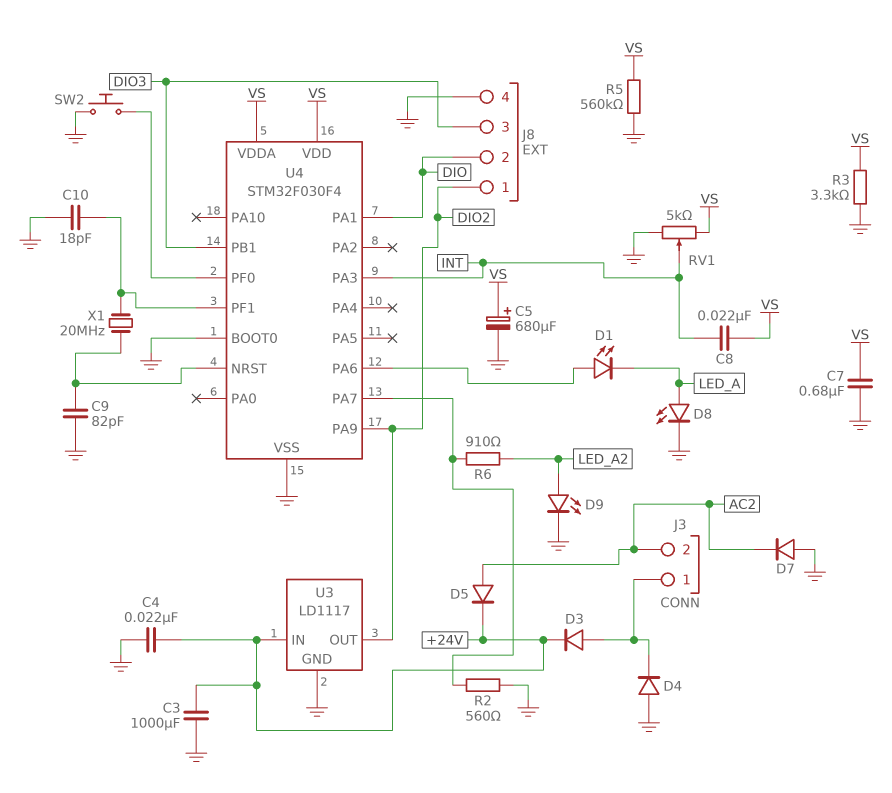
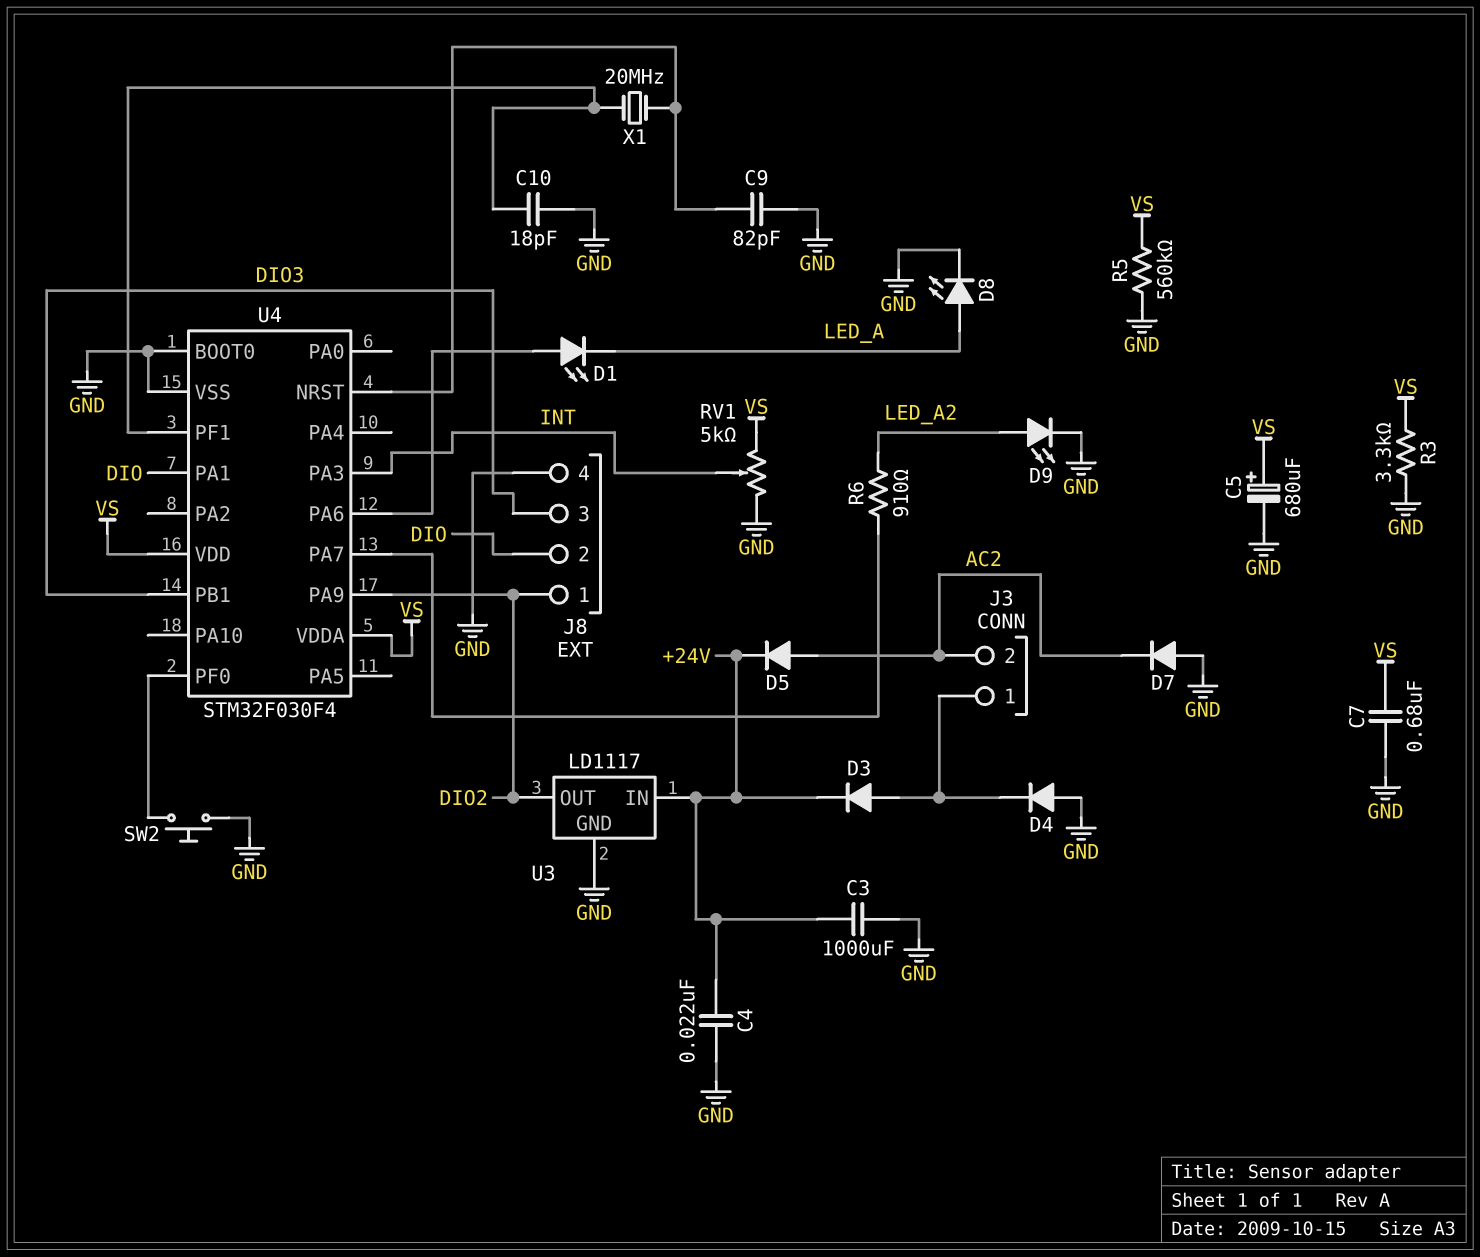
C8: 22nF (INT, VS) -> none
R2: 560 (GND, U4/PA7) -> none

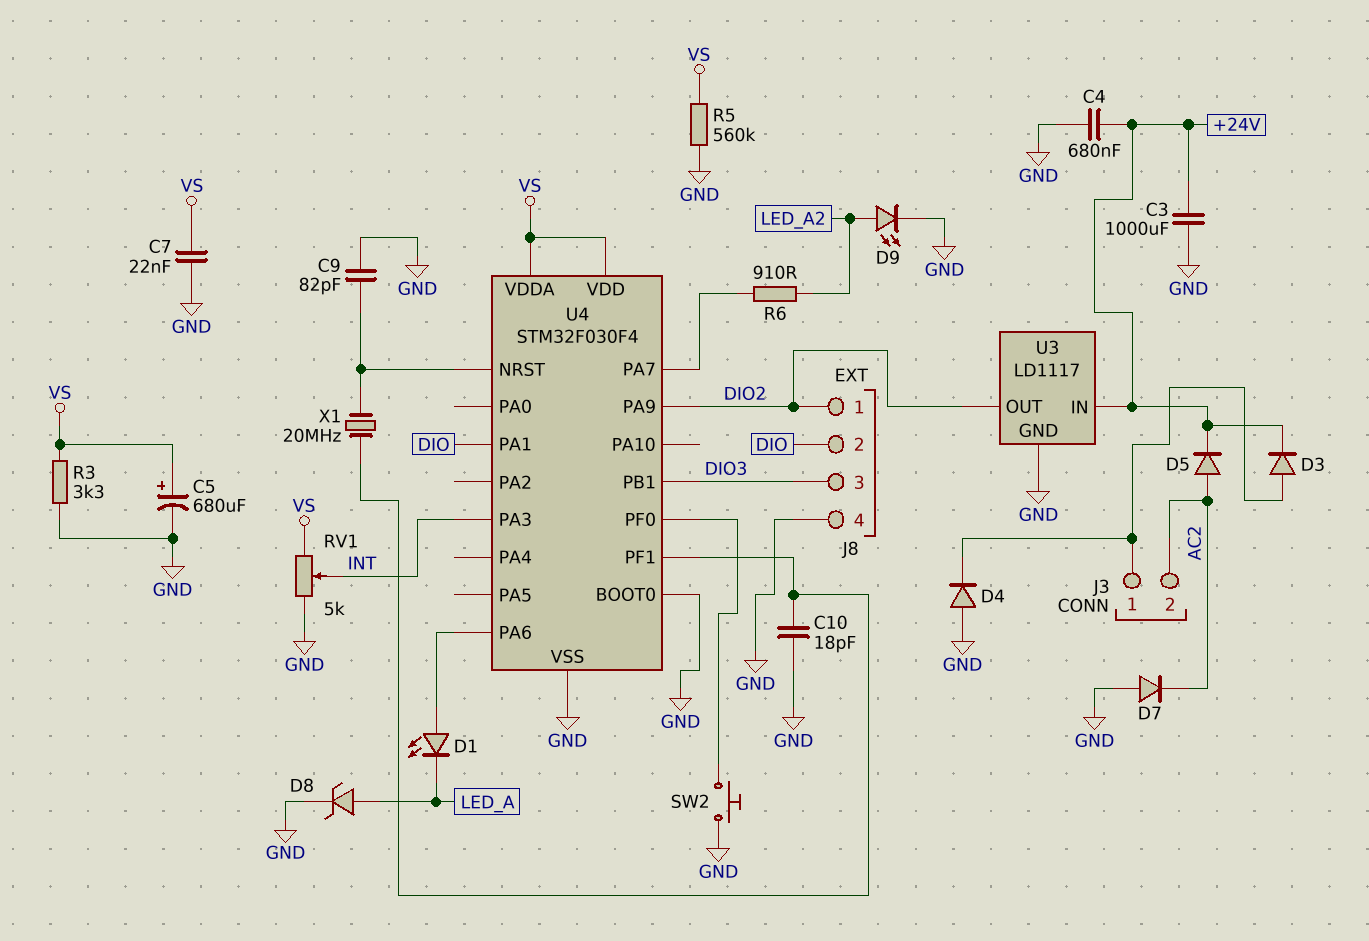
C4: 22nF (+24V, GND) -> 680nF (+24V, GND)
C7: 680nF (GND, VS) -> 22nF (GND, VS)
D8: LED (A LED_A, K GND) -> zener (A LED_A, K GND)

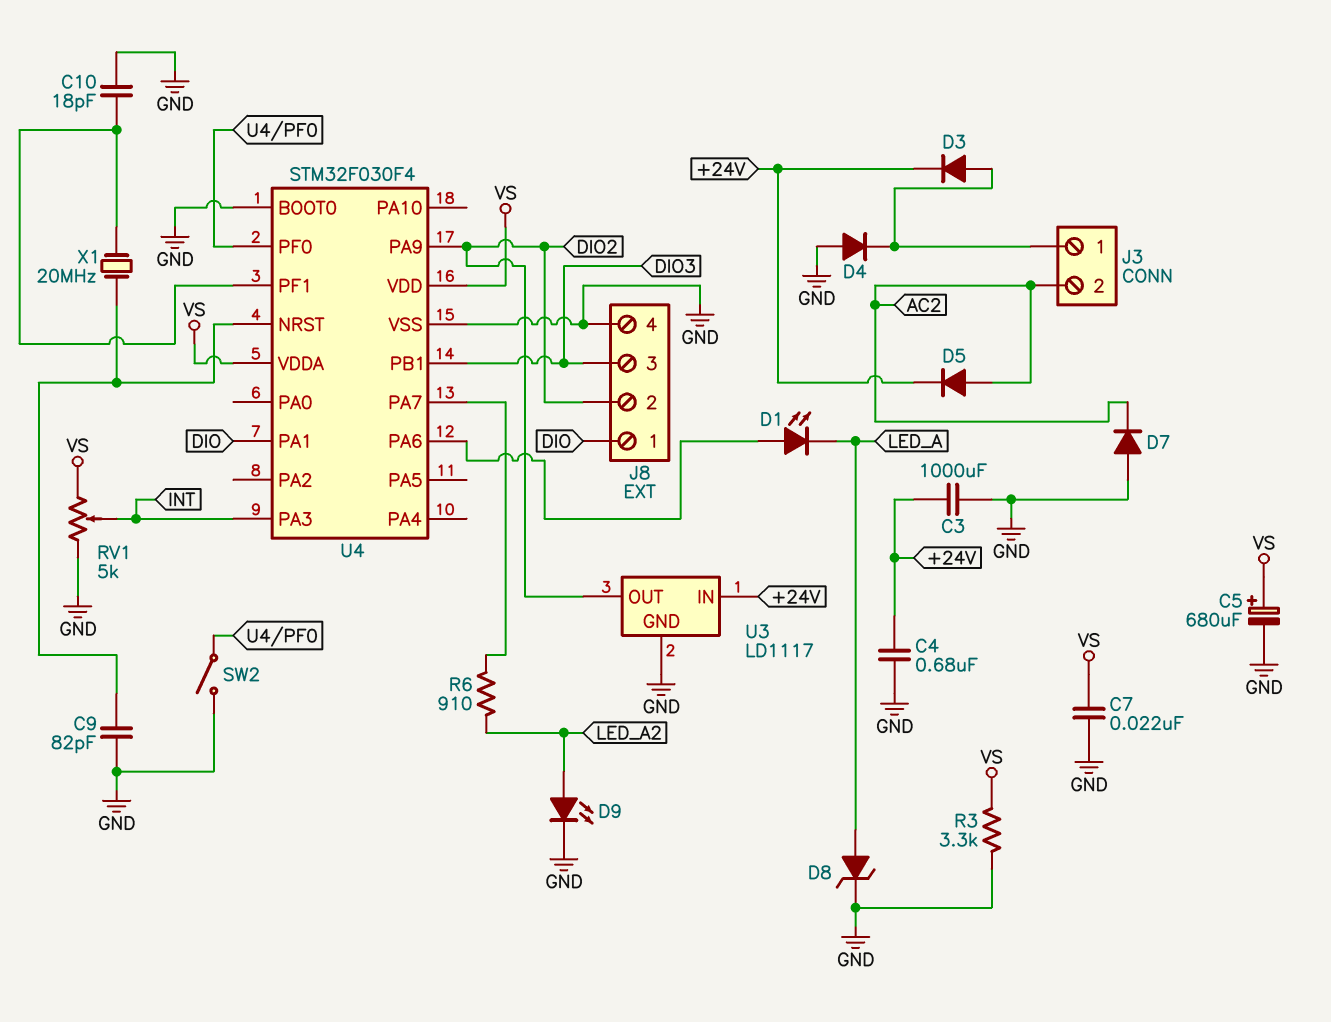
J8 pin 1: DIO2 -> DIO
J8 pin 2: DIO -> DIO2
R5: 560k (GND, VS) -> none
SW2: button (GND, U4/PF0) -> switch (GND, U4/PF0)

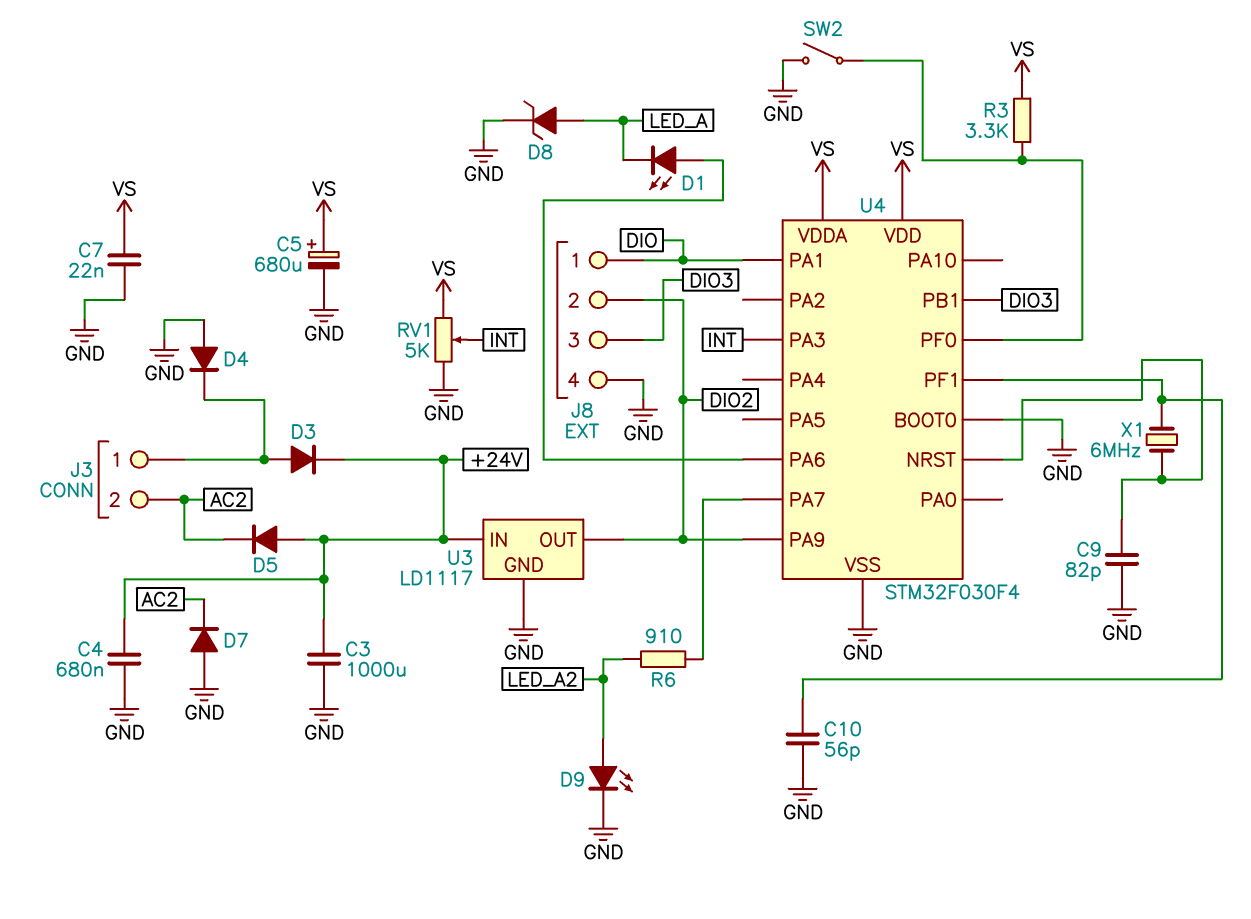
C10: 18pF (GND, U4/PF1) -> 56pF (GND, U4/PF1)
D5: diode (A AC2, K +24V) -> diode (A +24V, K AC2)
R3: 3.3k (GND, VS) -> 3.3k (U4/PF0, VS)
X1: 20MHz (U4/NRST, U4/PF1) -> 6MHz (U4/NRST, U4/PF1)

